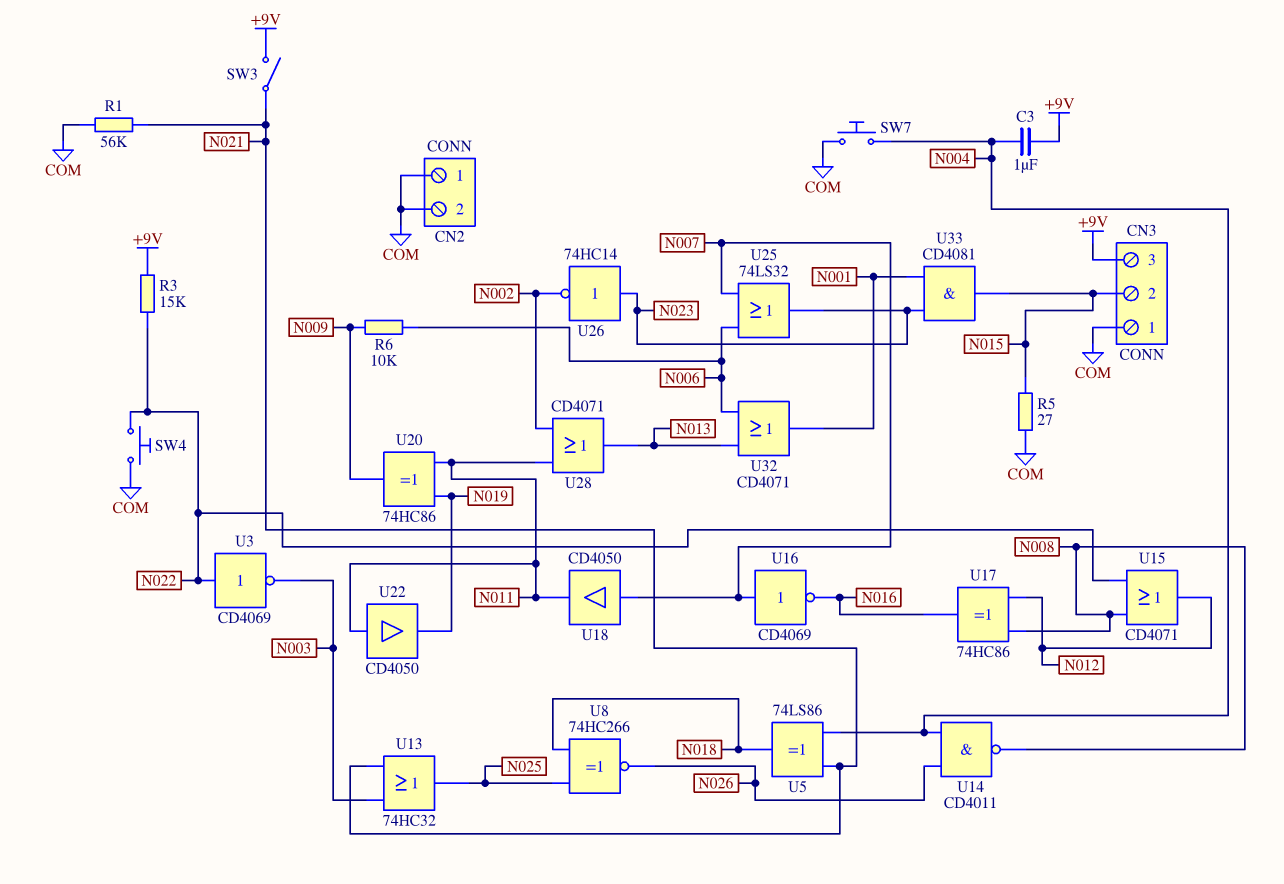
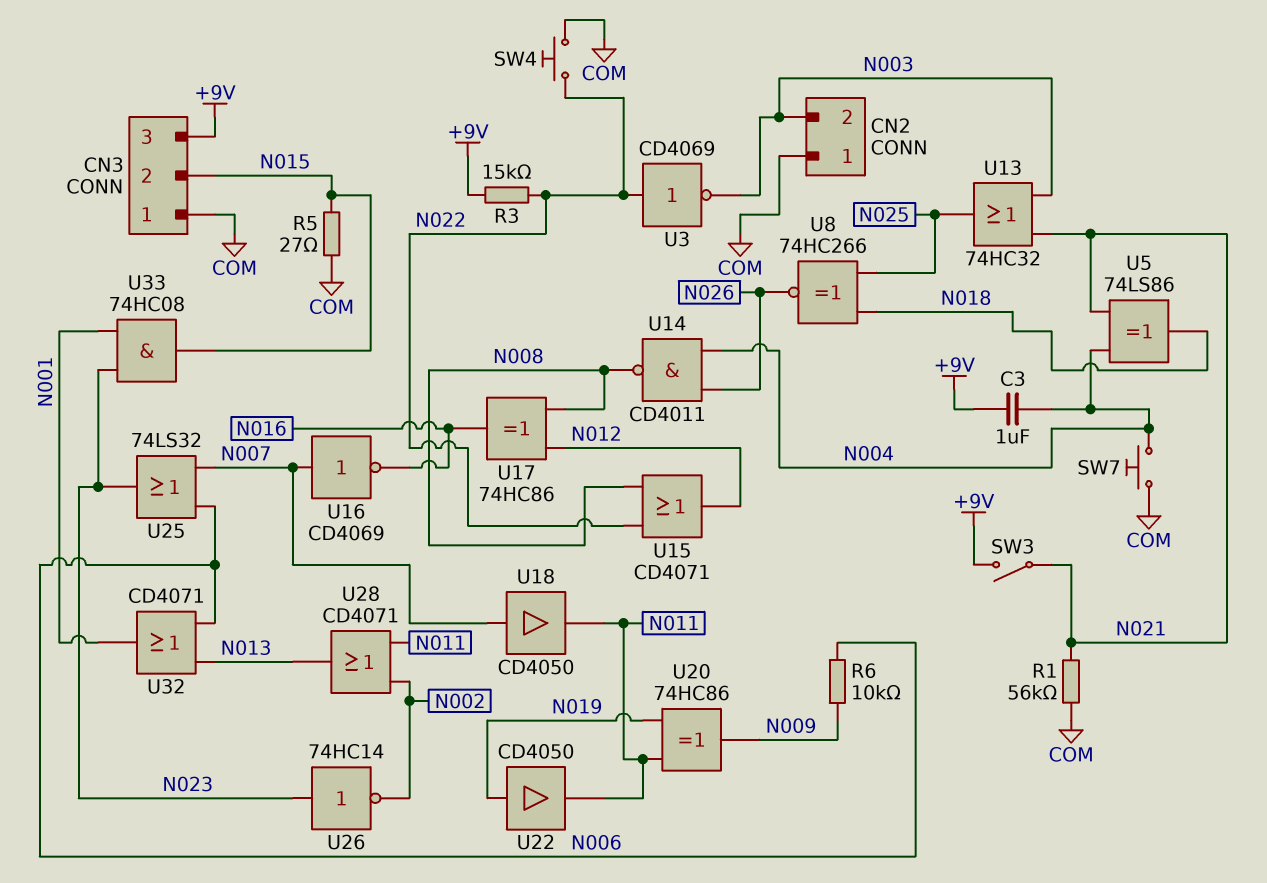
CN2 pin 2: COM -> N003
U22: buffer CD4050 (in N011, out N019) -> buffer CD4050 (in N019, out N011)
U33: AND CD4081 (in N001, in N023, out N015) -> AND 74HC08 (in N001, in N023, out N015)

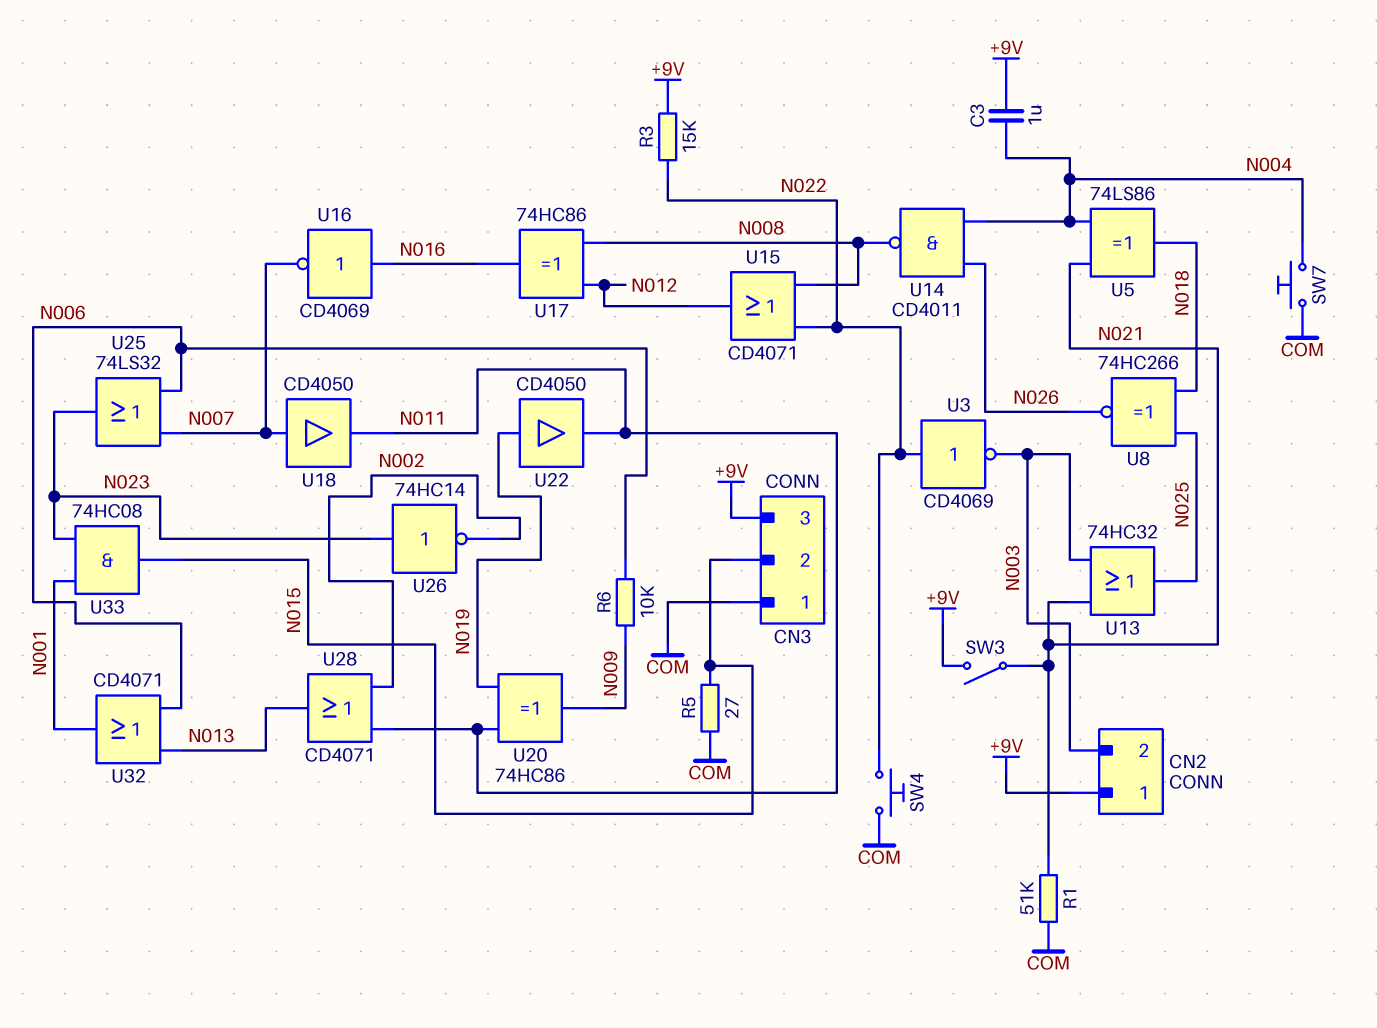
CN2 pin 1: COM -> +9V
R1: 56k (COM, N021) -> 51k (COM, N021)
U16: NOT CD4069 (in N007, out N016) -> NOT CD4069 (in N016, out N007)

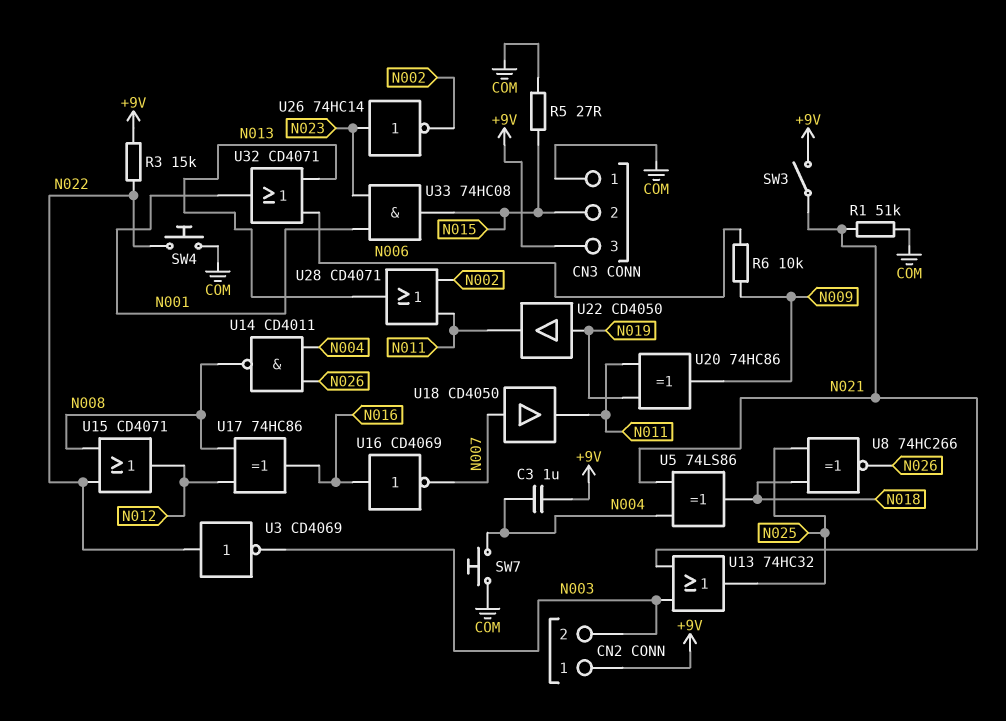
U25: OR 74LS32 (in N006, in N007, out N023) -> none

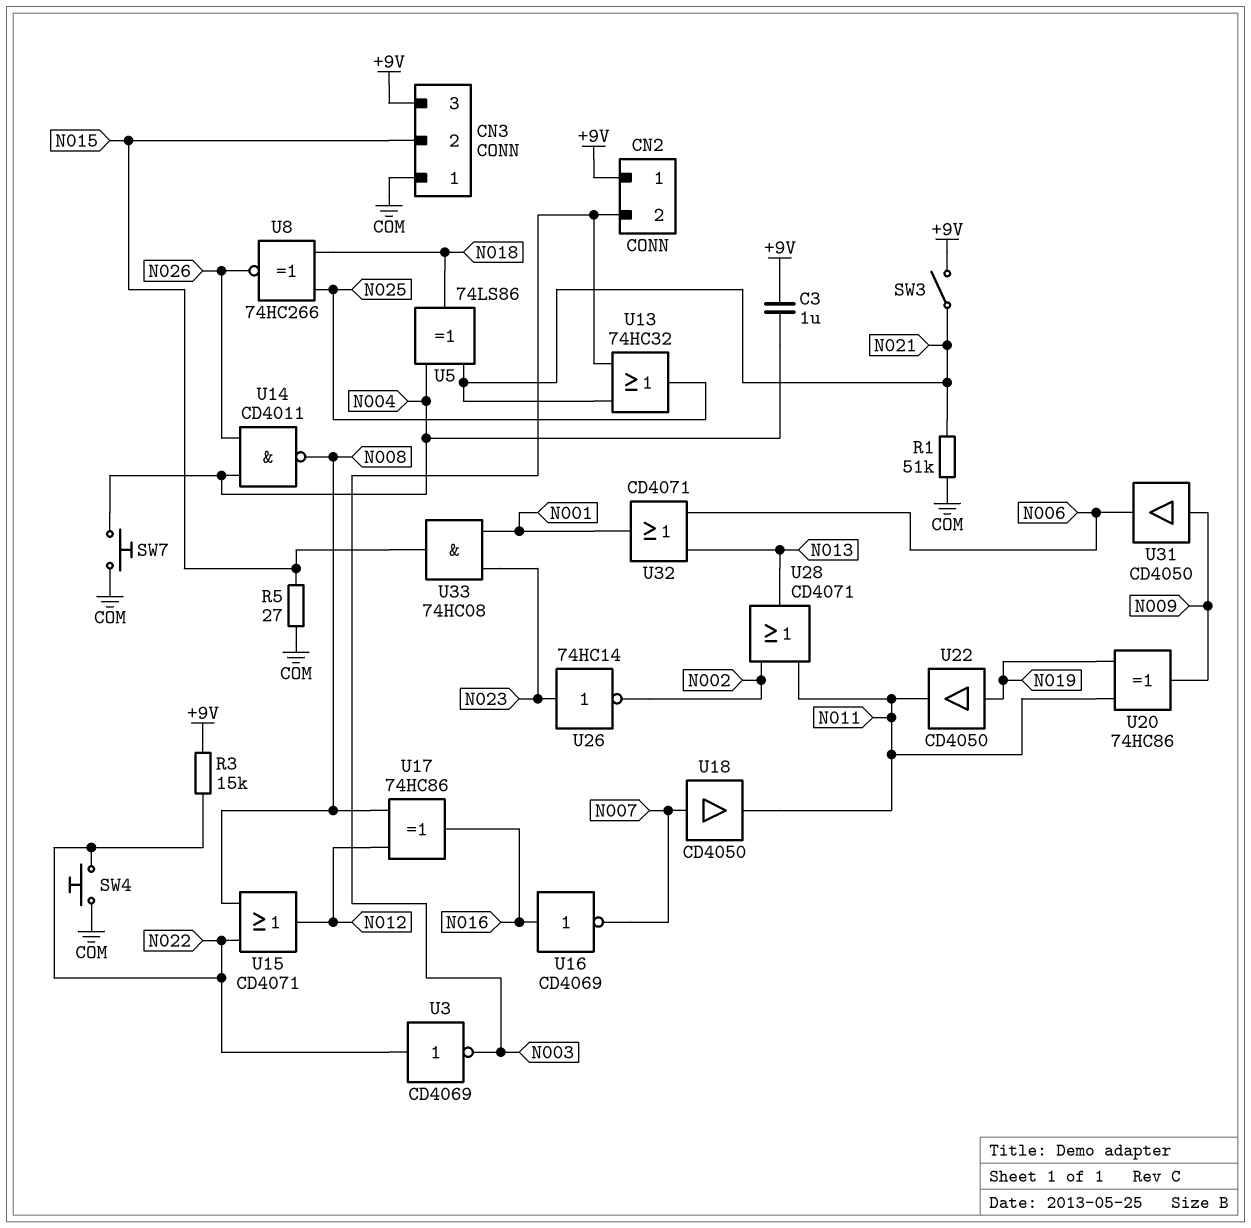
R6: 10k (N006, N009) -> none
U31: none -> buffer CD4050 (in N009, out N006)

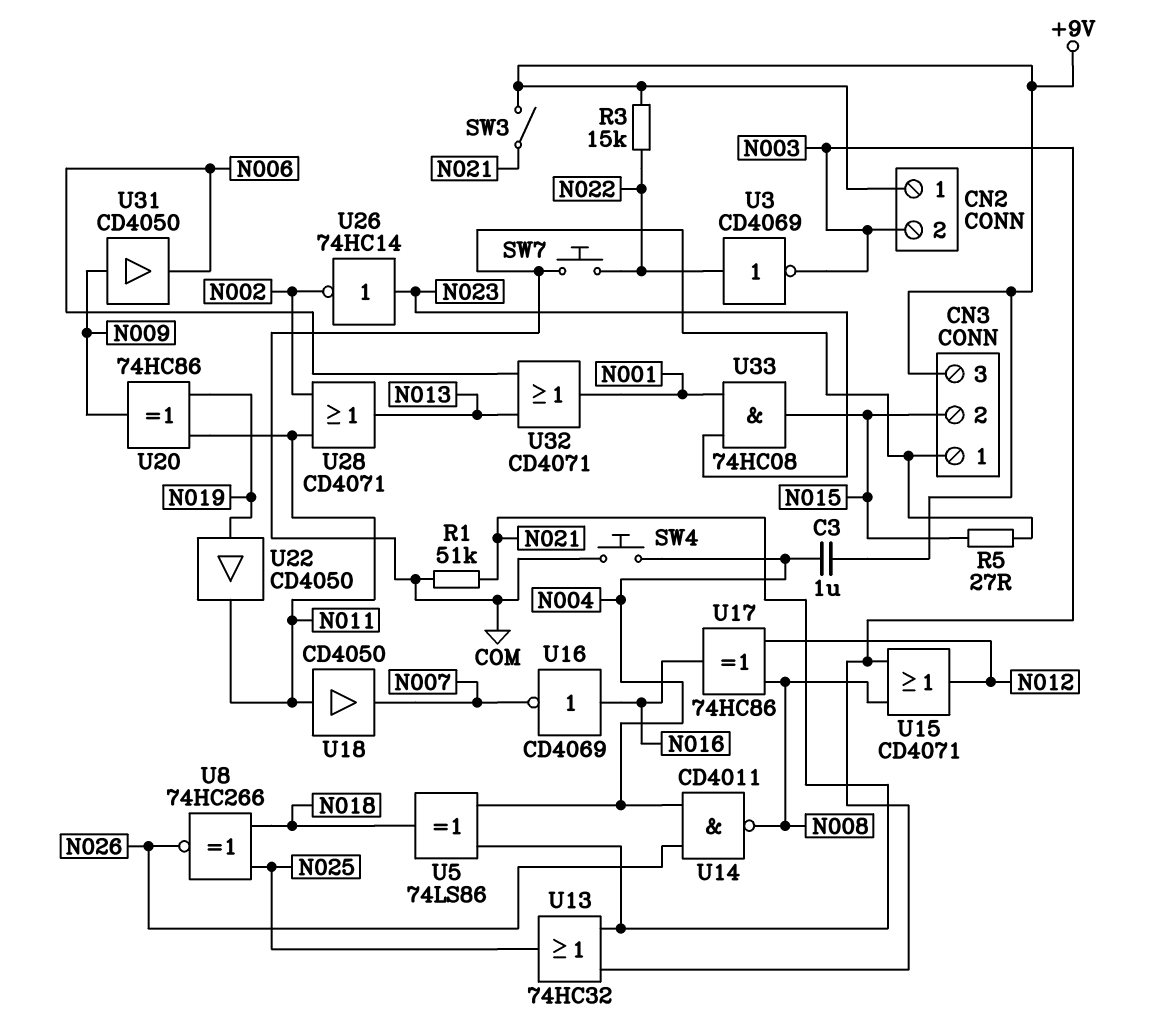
SW4: button (COM, N022) -> button (COM, N004)
SW7: button (COM, N004) -> button (COM, N022)
U15: OR CD4071 (in N008, in N022, out N012) -> OR CD4071 (in N003, in N008, out N012)
U18: buffer CD4050 (in N007, out N011) -> buffer CD4050 (in N011, out N007)

